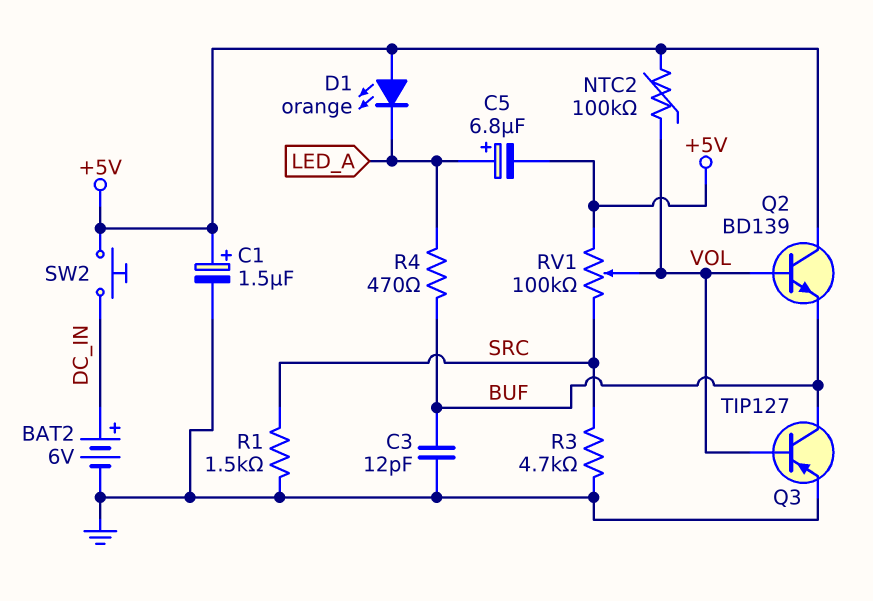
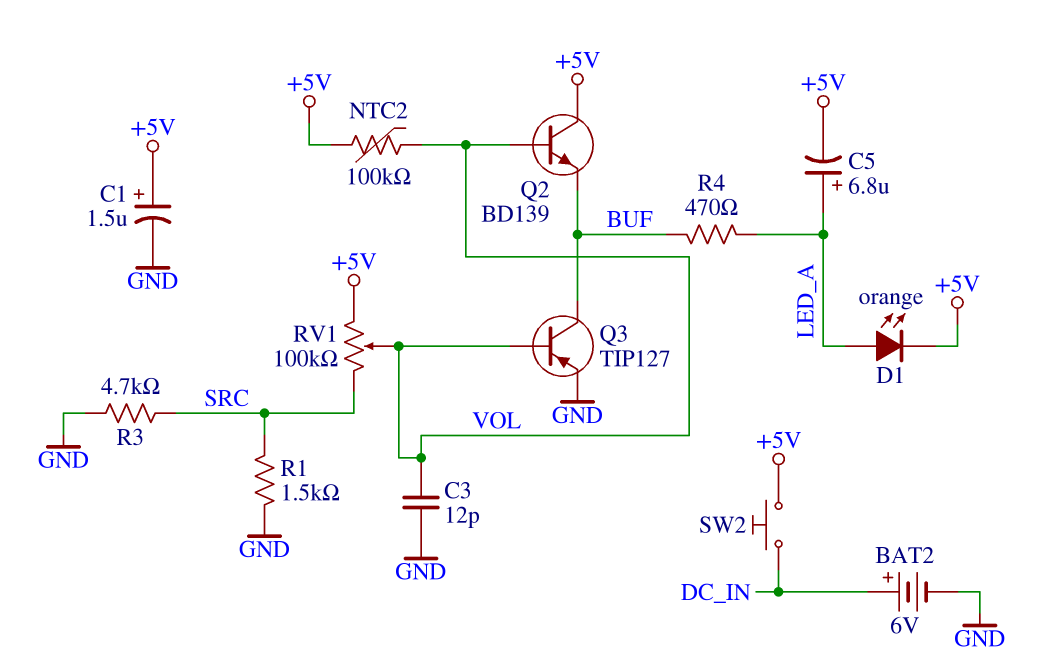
C3: 12pF (BUF, GND) -> 12pF (GND, VOL)
D1: LED orange (A +5V, K LED_A) -> LED orange (A LED_A, K +5V)

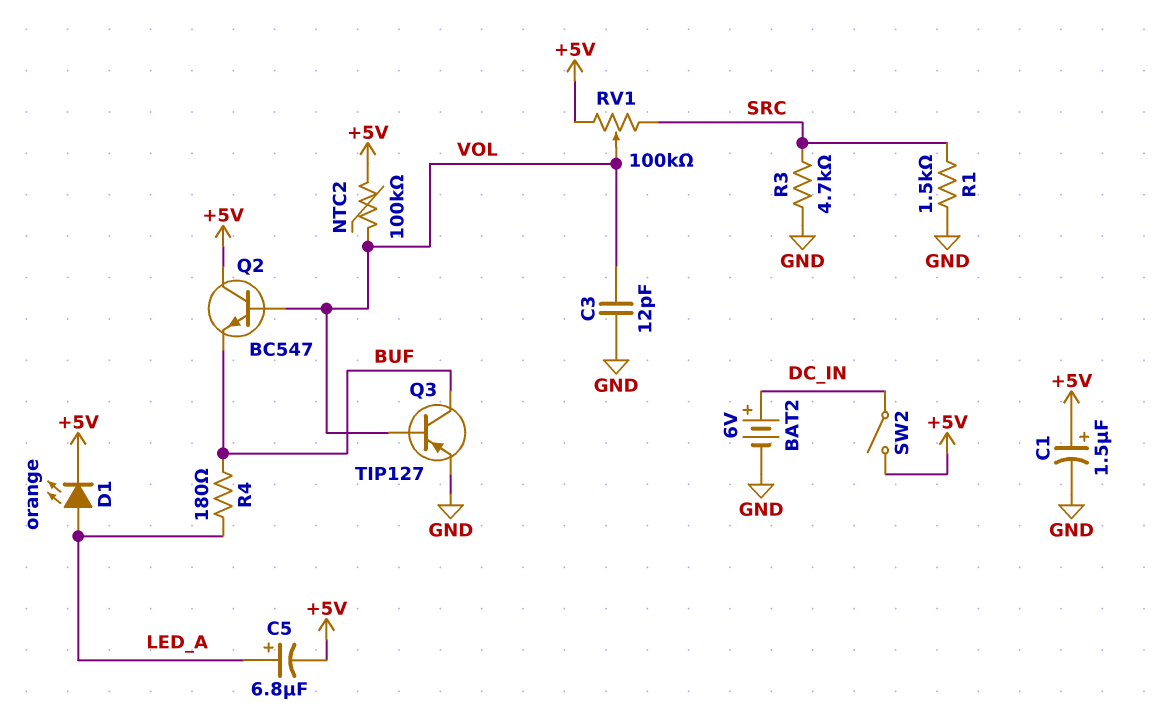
Q2: NPN BD139 (B VOL, C +5V, E BUF) -> NPN BC547 (B VOL, C +5V, E BUF)
R4: 470 (BUF, LED_A) -> 180 (BUF, LED_A)
SW2: button (+5V, DC_IN) -> switch (+5V, DC_IN)

